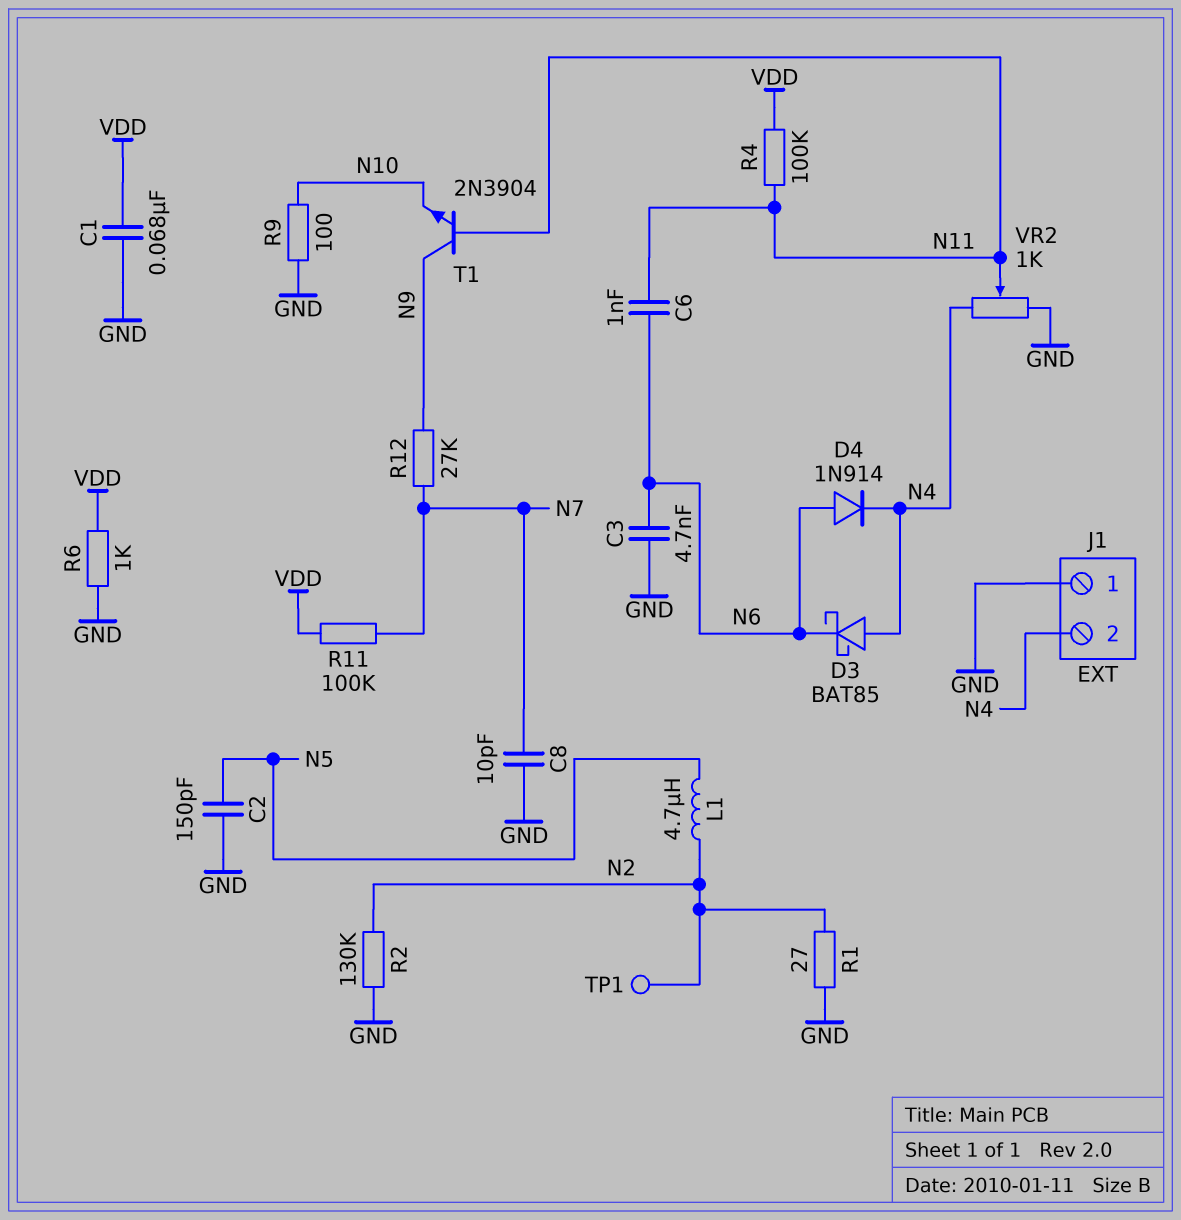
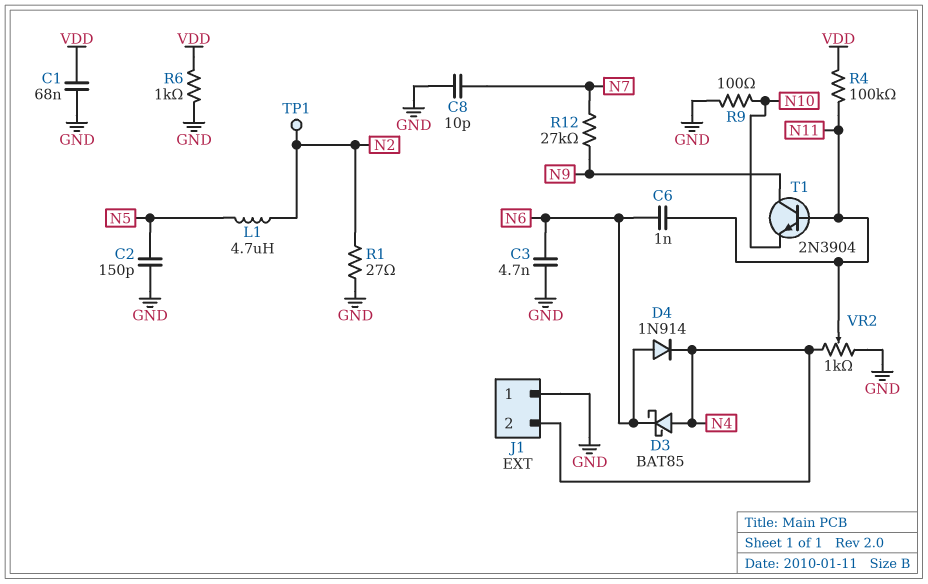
R2: 130k (GND, N2) -> none
R11: 100k (N7, VDD) -> none

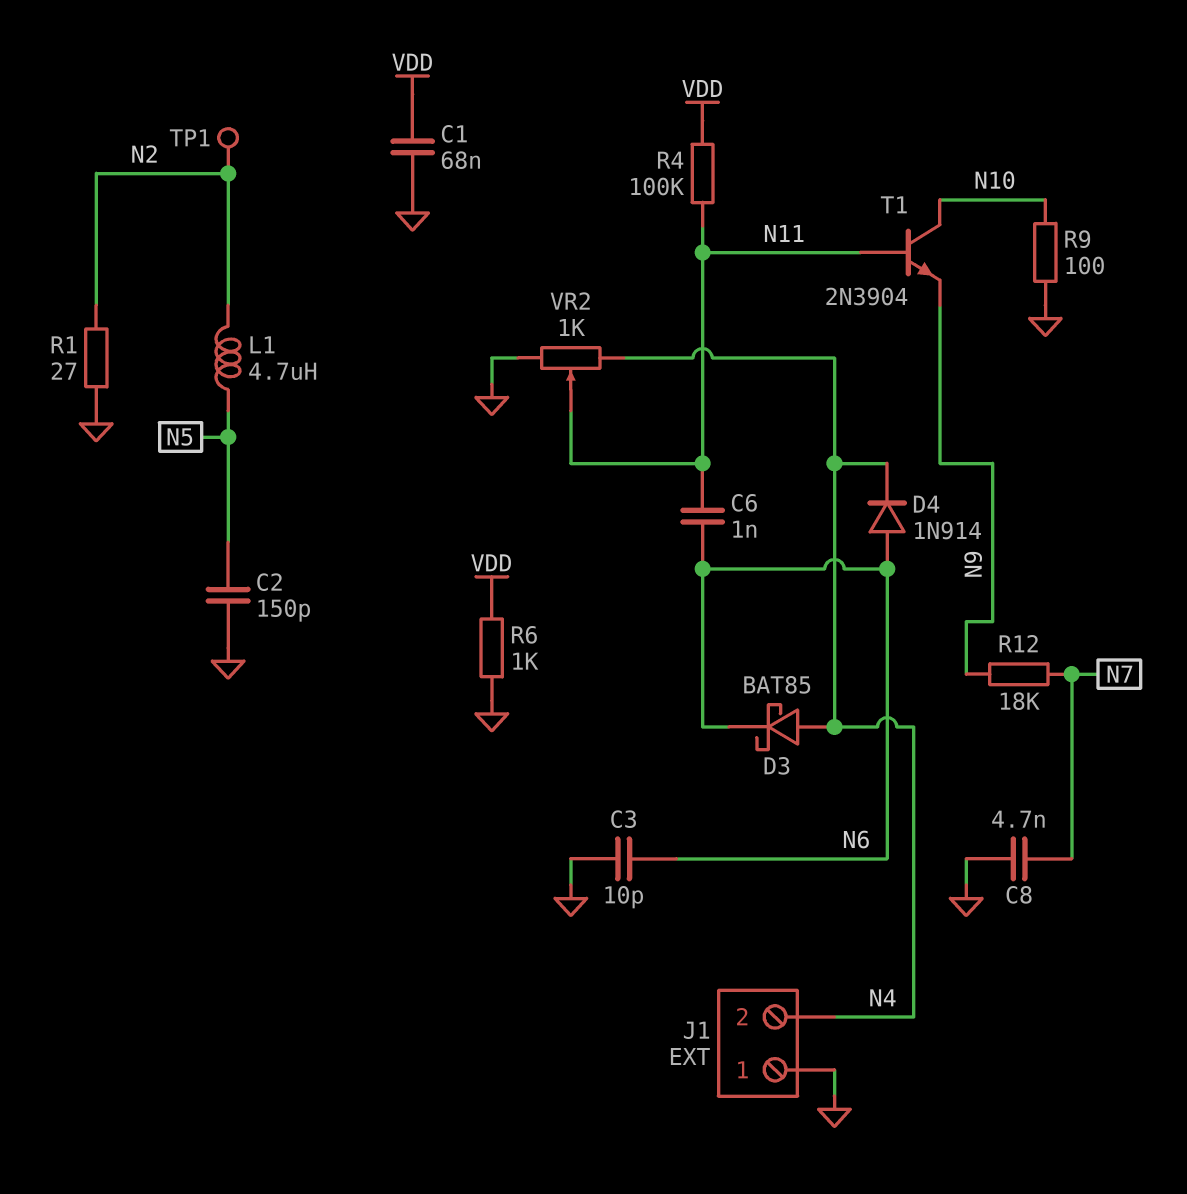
C3: 4.7nF (GND, N6) -> 10pF (GND, N6)
C8: 10pF (GND, N7) -> 4.7nF (GND, N7)
R12: 27k (N7, N9) -> 18k (N7, N9)
T1: NPN 2N3904 (B N11, C N9, E N10) -> NPN 2N3904 (B N11, C N10, E N9)

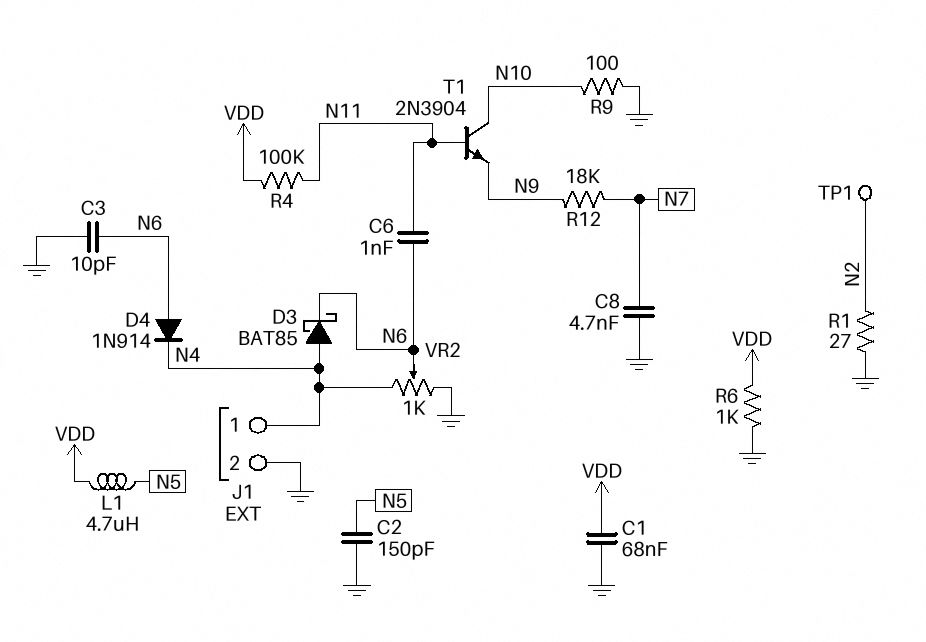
J1 pin 1: GND -> N4
J1 pin 2: N4 -> GND
L1: 4.7uH (N2, N5) -> 4.7uH (N5, VDD)
VR2: 1k (GND, N4, wiper N11) -> 1k (GND, N4, wiper N6)

